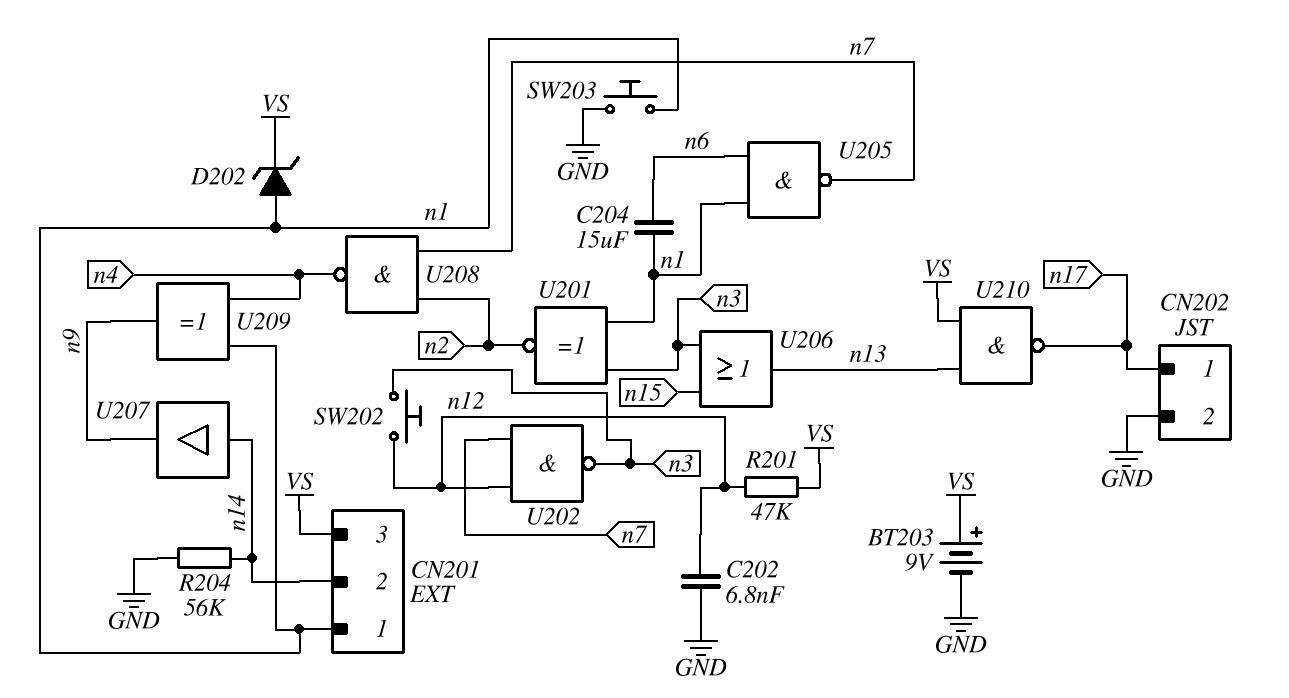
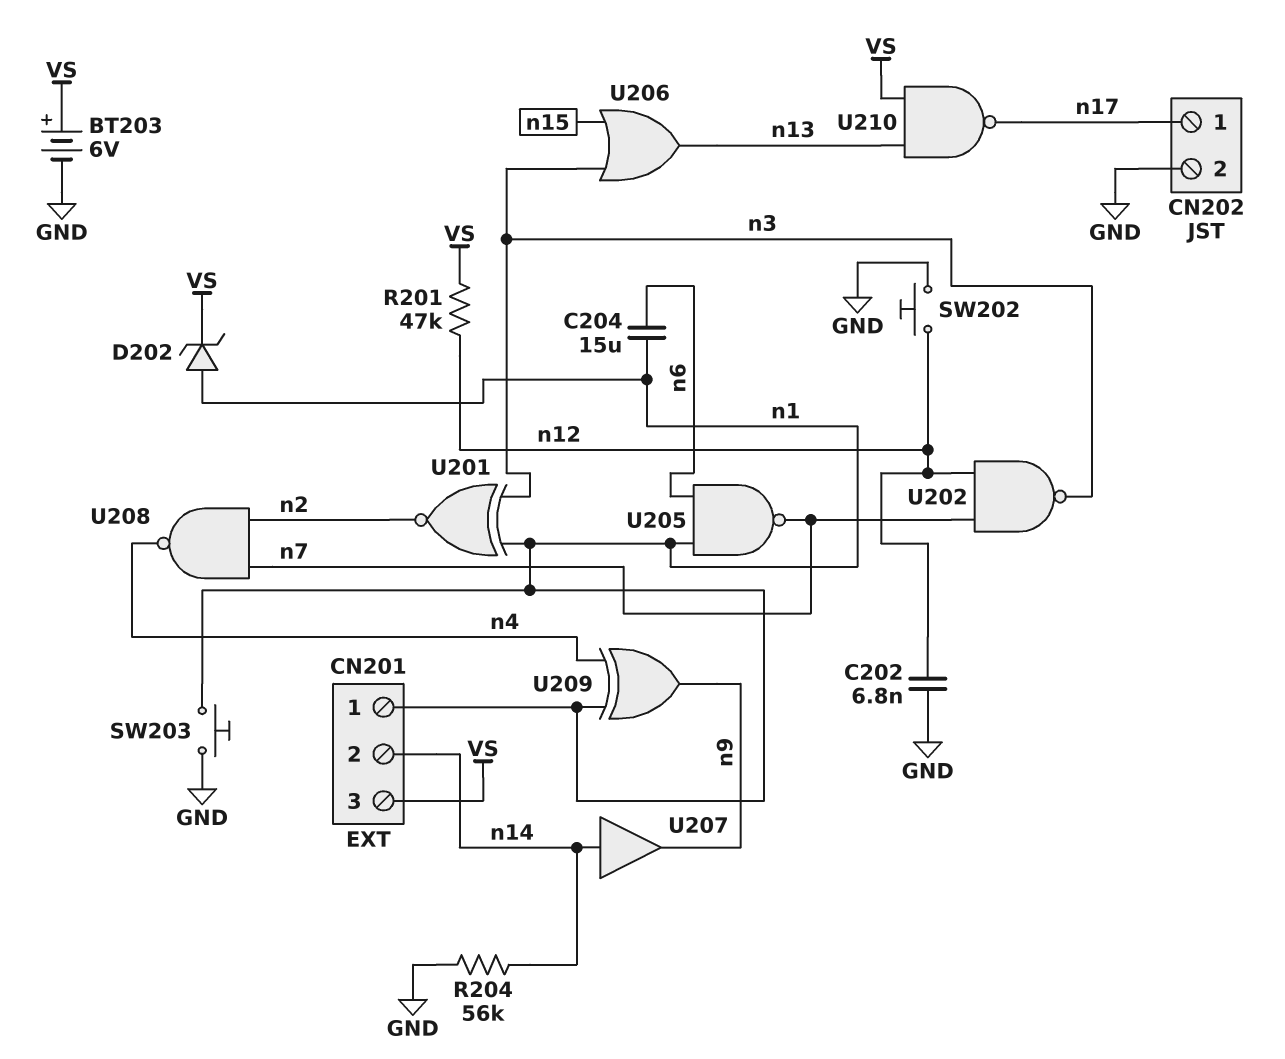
BT203: 9V (plus VS, minus GND) -> 6V (plus VS, minus GND)
SW202: button (n3, n12) -> button (GND, n12)

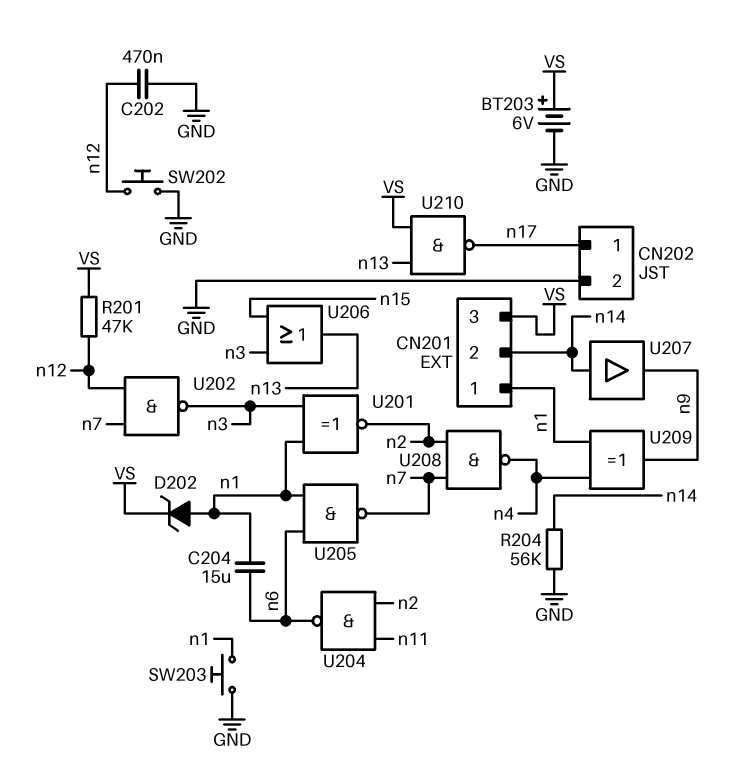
C202: 6.8nF (GND, n12) -> 470nF (GND, n12)
U204: none -> NAND (in n2, in n11, out n6)

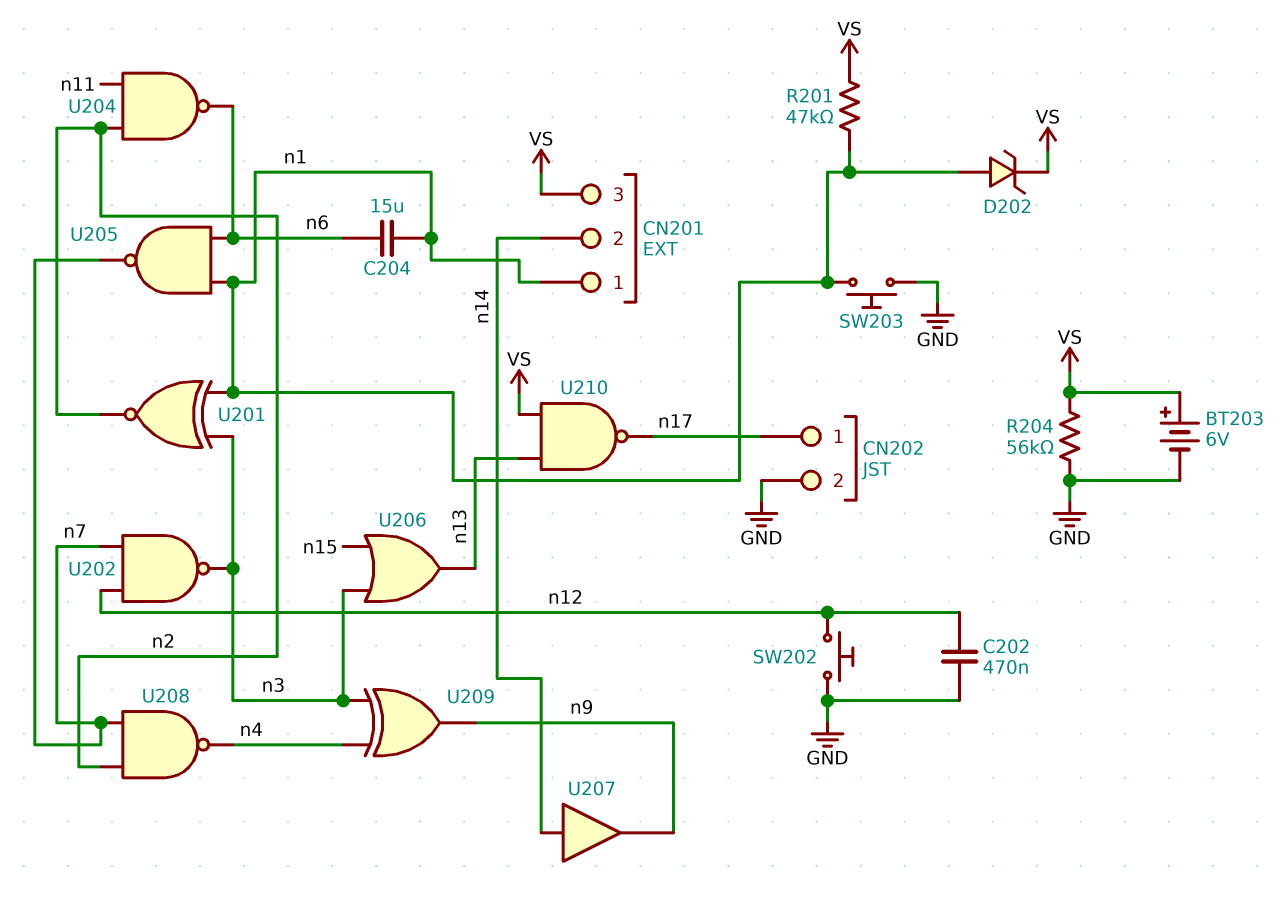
R201: 47k (VS, n12) -> 47k (VS, n1)
R204: 56k (GND, n14) -> 56k (GND, VS)
U209: XOR (in n1, in n4, out n9) -> XOR (in n3, in n4, out n9)

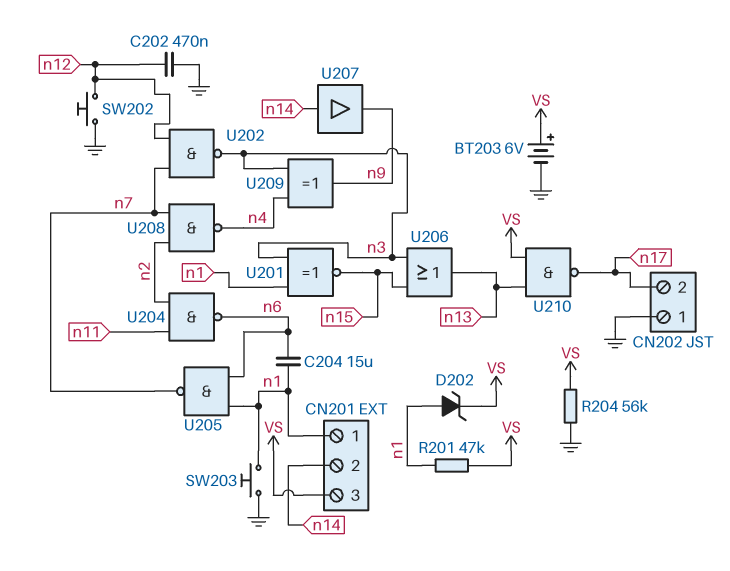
CN202 pin 1: n17 -> GND
CN202 pin 2: GND -> n17
U201: XNOR (in n1, in n3, out n2) -> XNOR (in n1, in n3, out n15)

